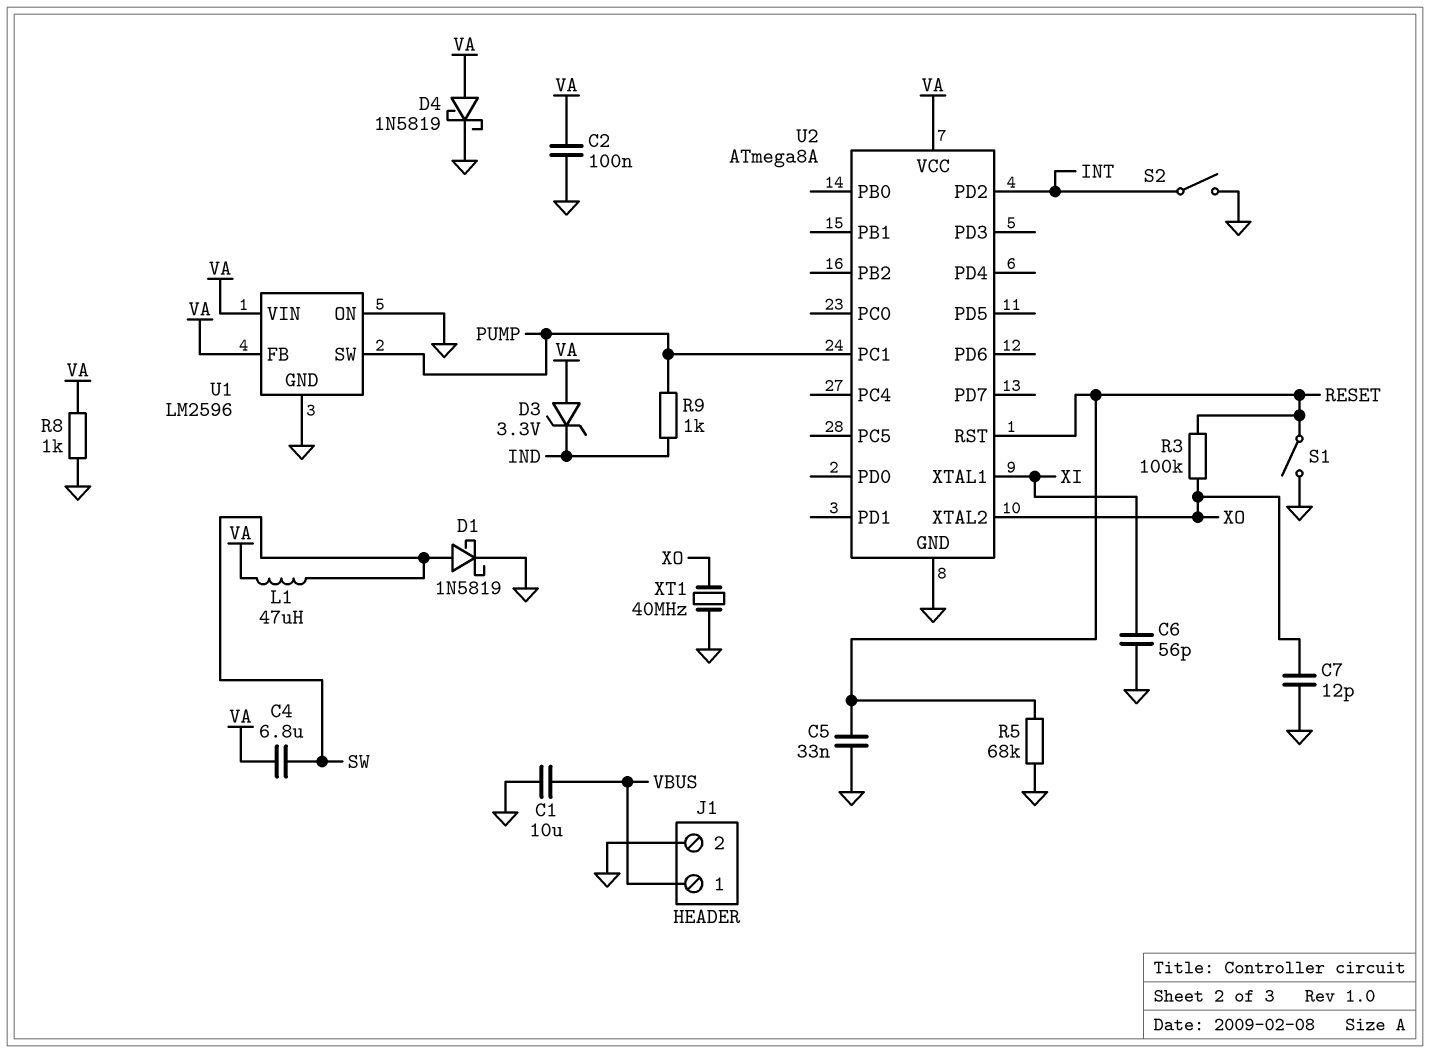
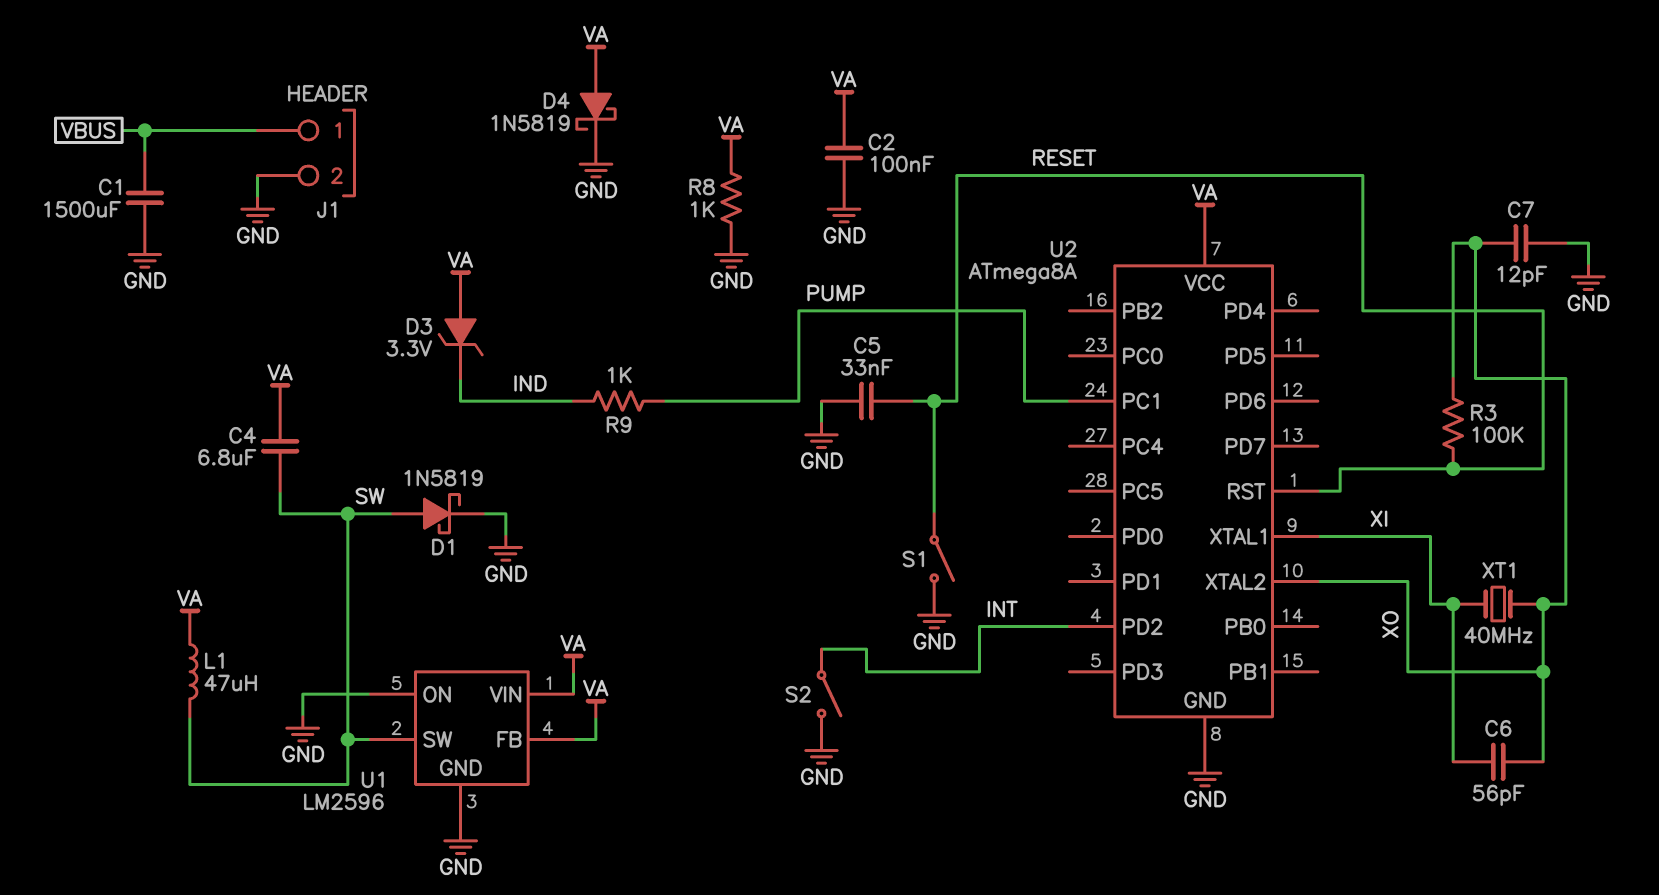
C1: 10uF (GND, VBUS) -> 1500uF (GND, VBUS)
C6: 56pF (GND, XI) -> 56pF (XI, XO)
R5: 68k (GND, RESET) -> none
U1 pin SW: PUMP -> SW
XT1: 40MHz (GND, XO) -> 40MHz (XI, XO)

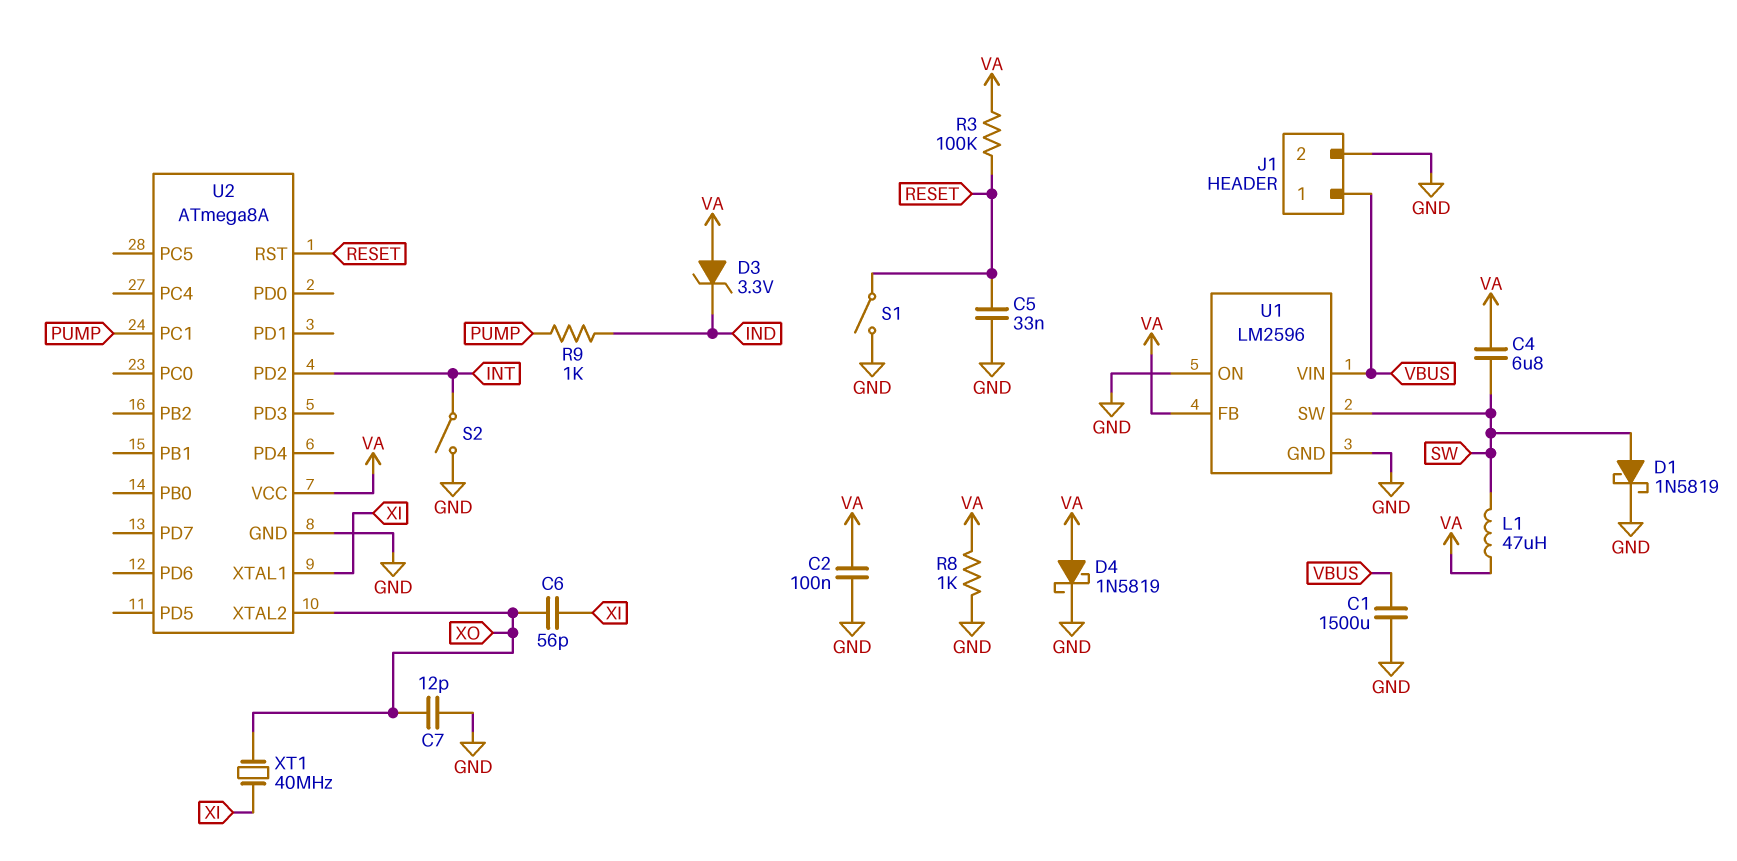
R3: 100k (RESET, XO) -> 100k (RESET, VA)
U1 pin VIN: VA -> VBUS

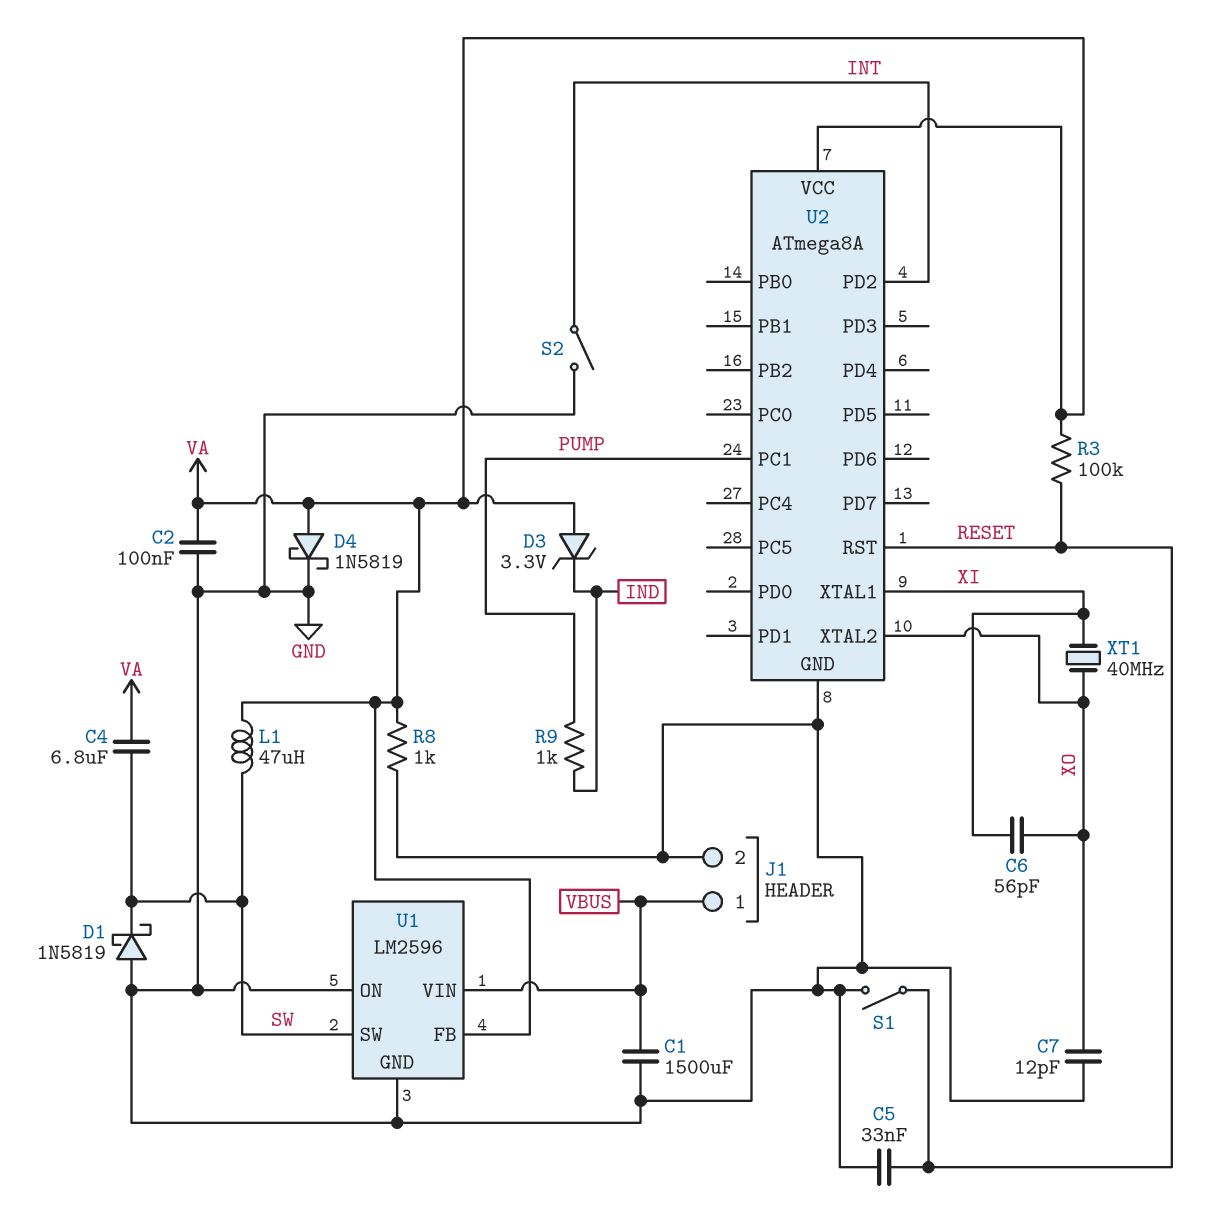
D1: schottky 1N5819 (A SW, K GND) -> schottky 1N5819 (A GND, K SW)

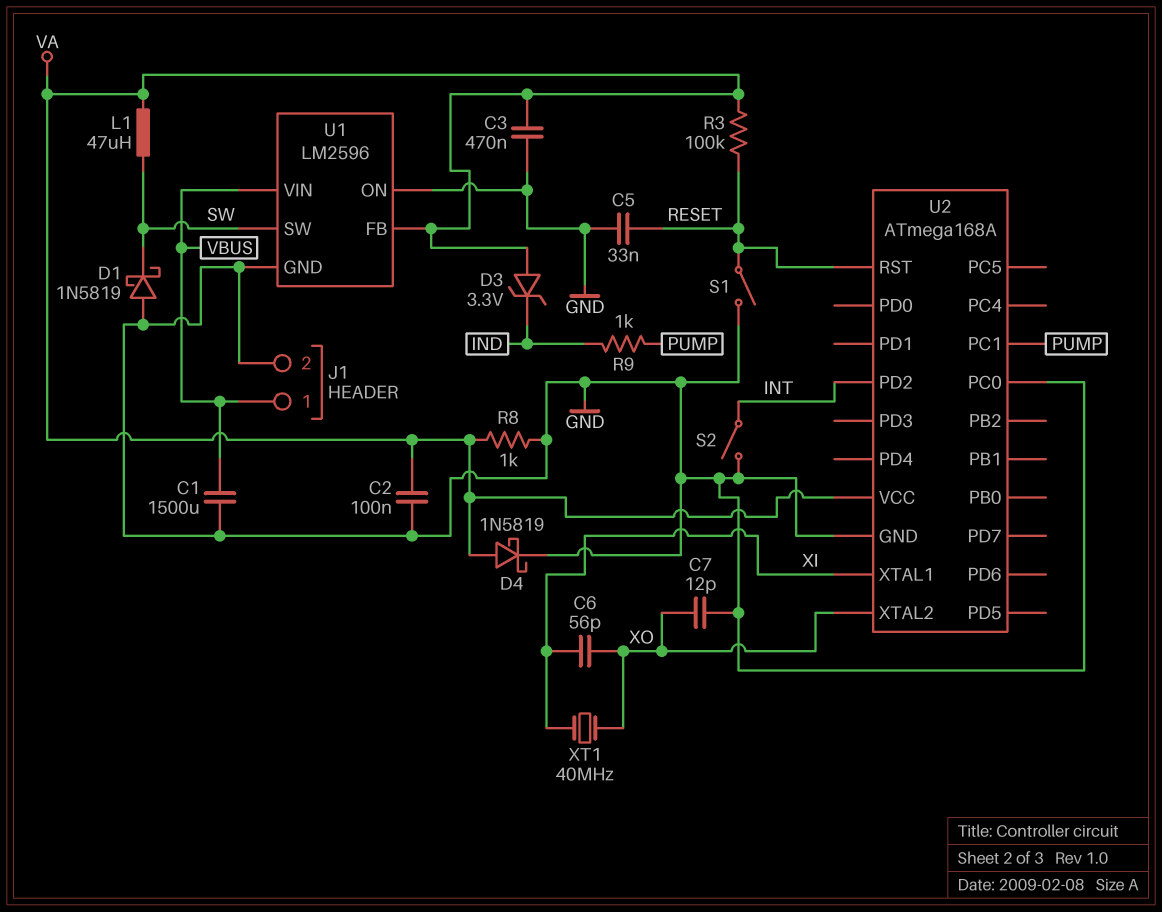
C3: none -> 470nF (GND, VA)
C4: 6.8uF (SW, VA) -> none
U2: ATmega8A -> ATmega168A
U2 pin PC0: none -> GND

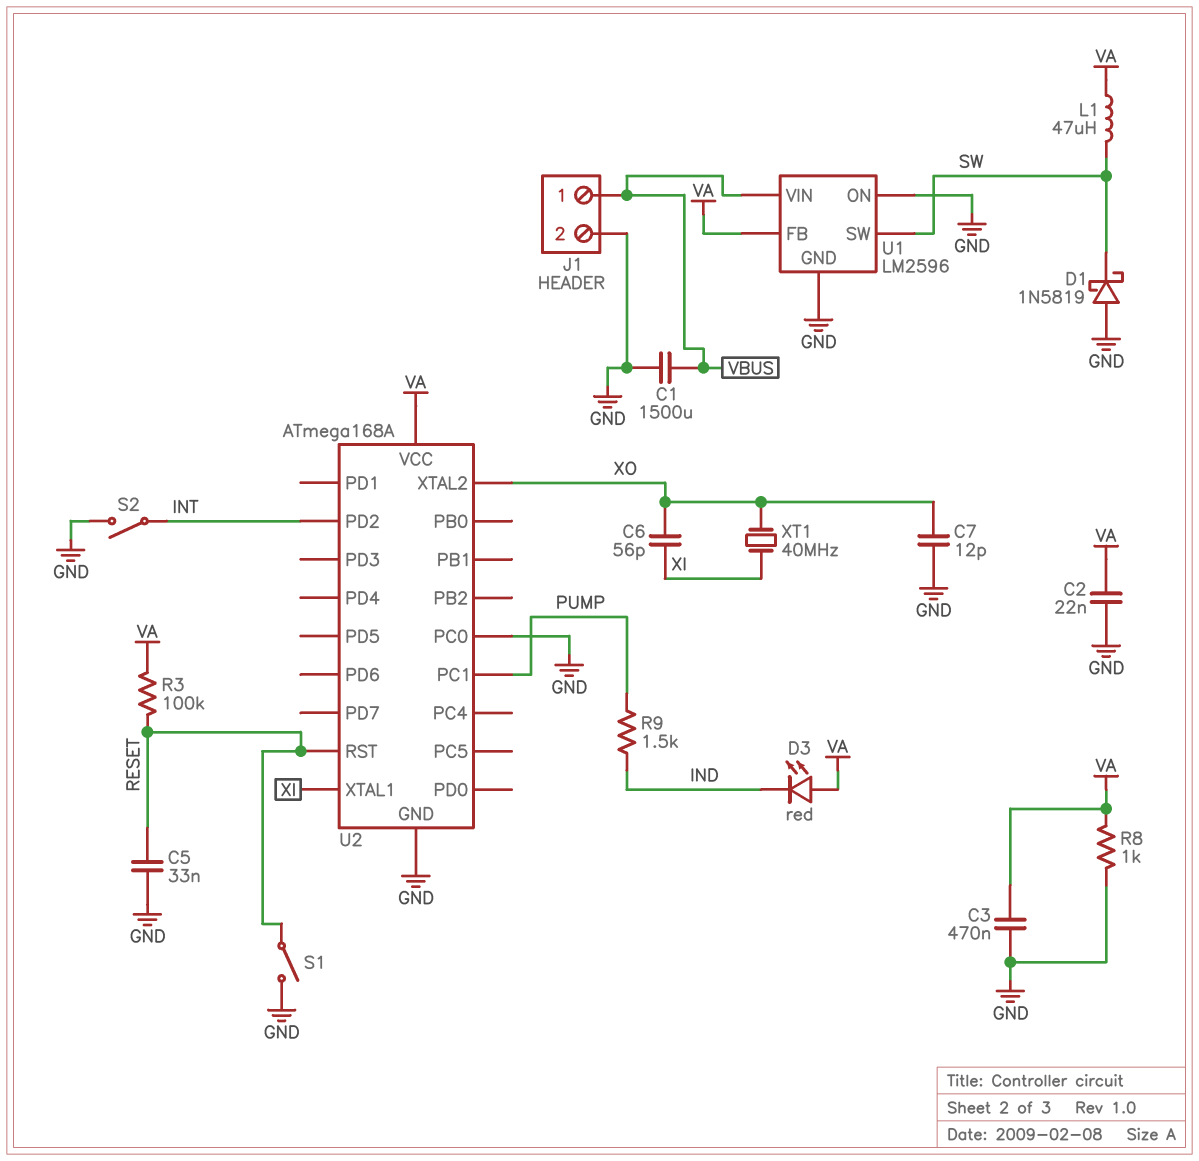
C2: 100nF (GND, VA) -> 22nF (GND, VA)
D3: zener 3.3V (A VA, K IND) -> LED red (A VA, K IND)
D4: schottky 1N5819 (A VA, K GND) -> none
R9: 1k (IND, PUMP) -> 1.5k (IND, PUMP)

